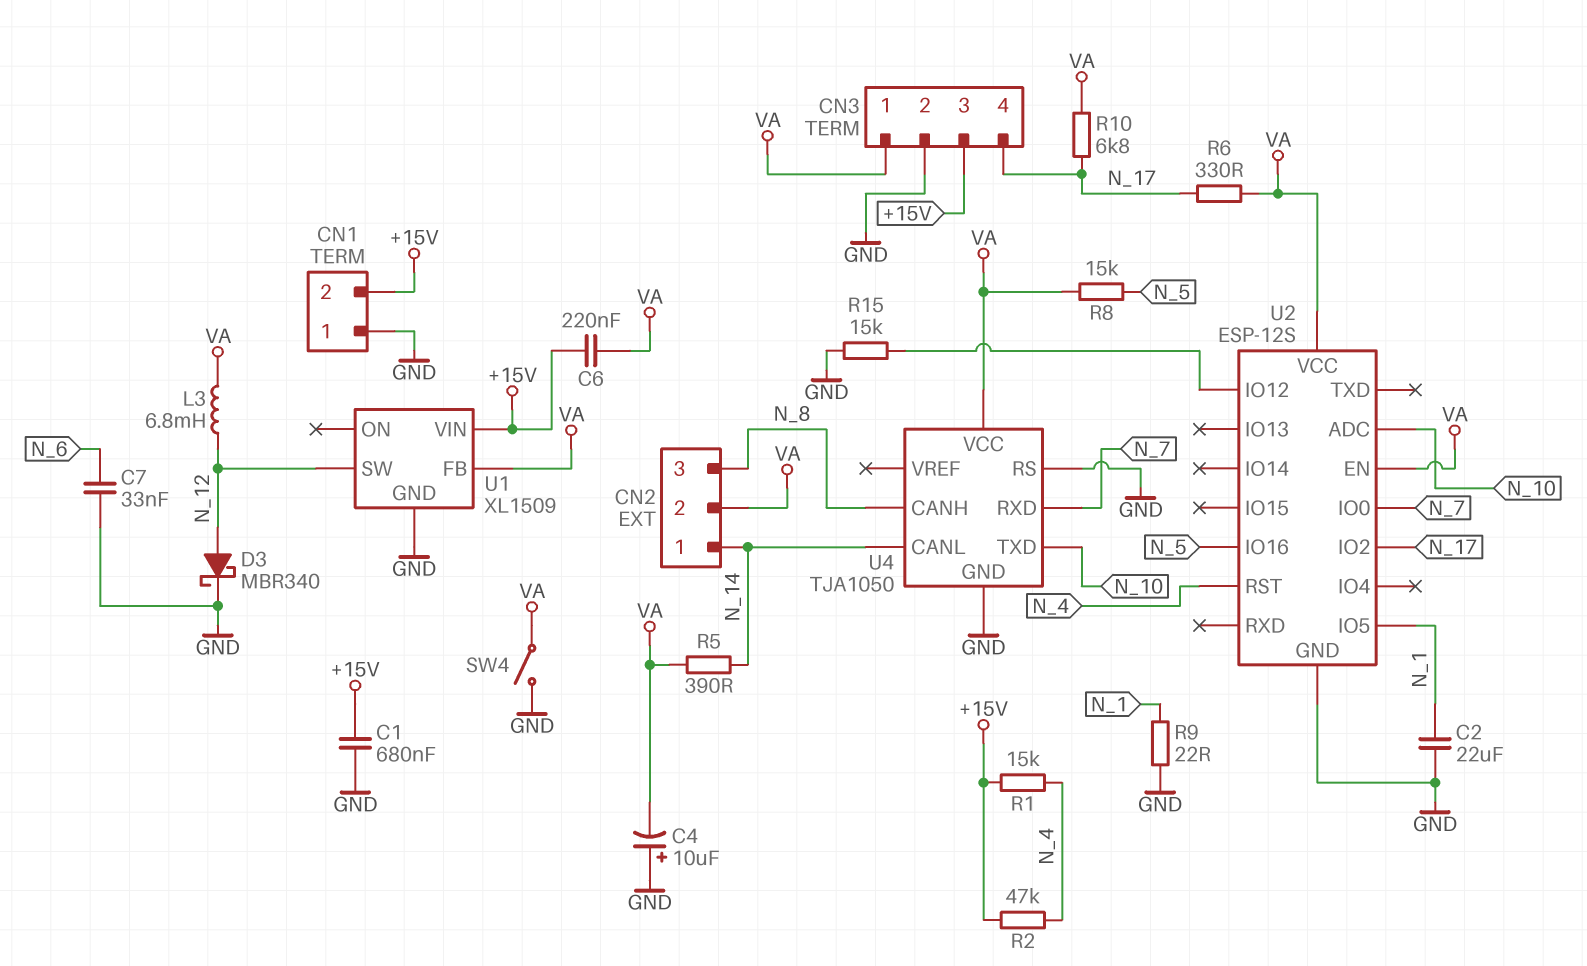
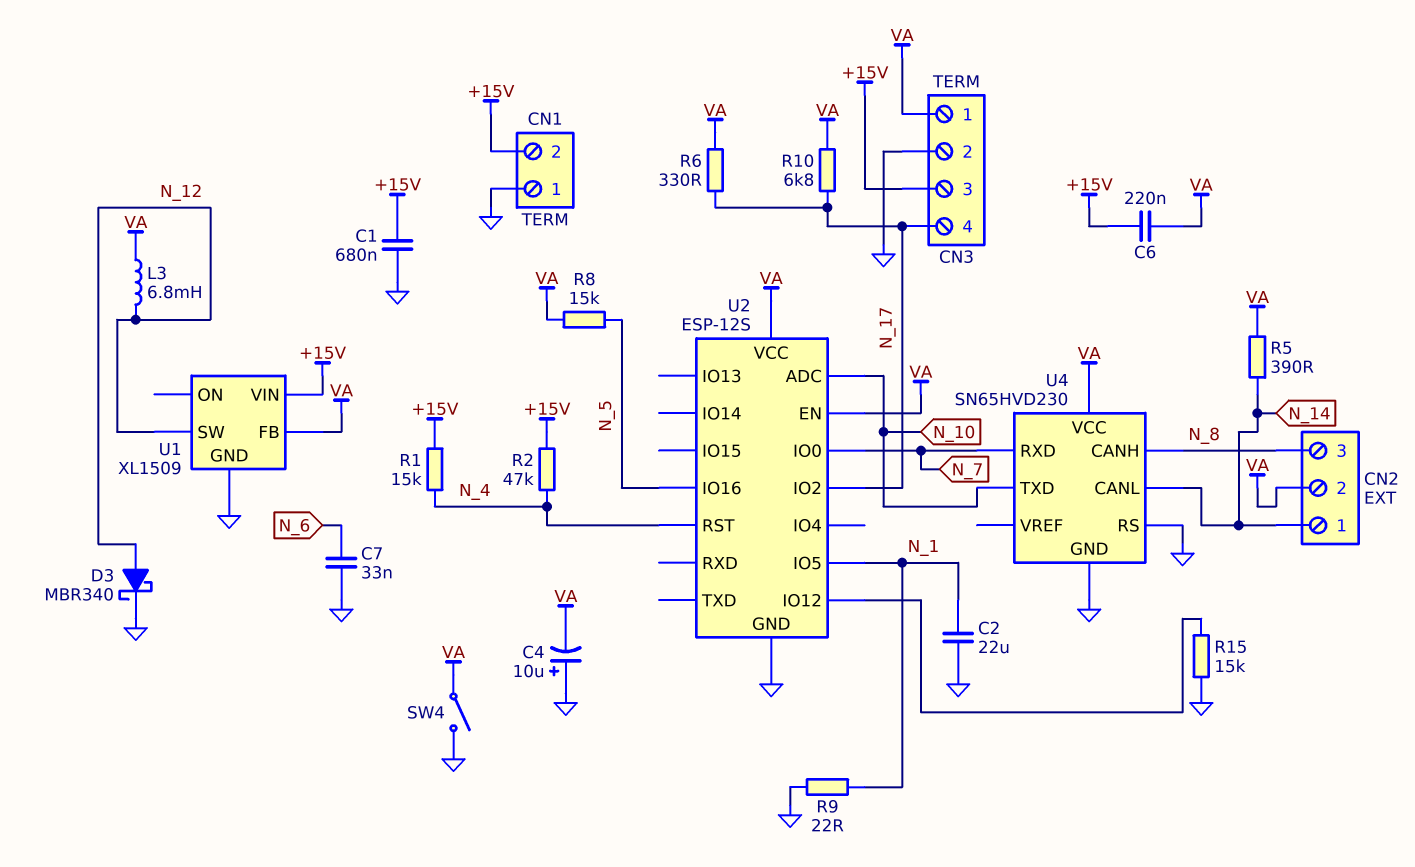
U4: TJA1050 -> SN65HVD230

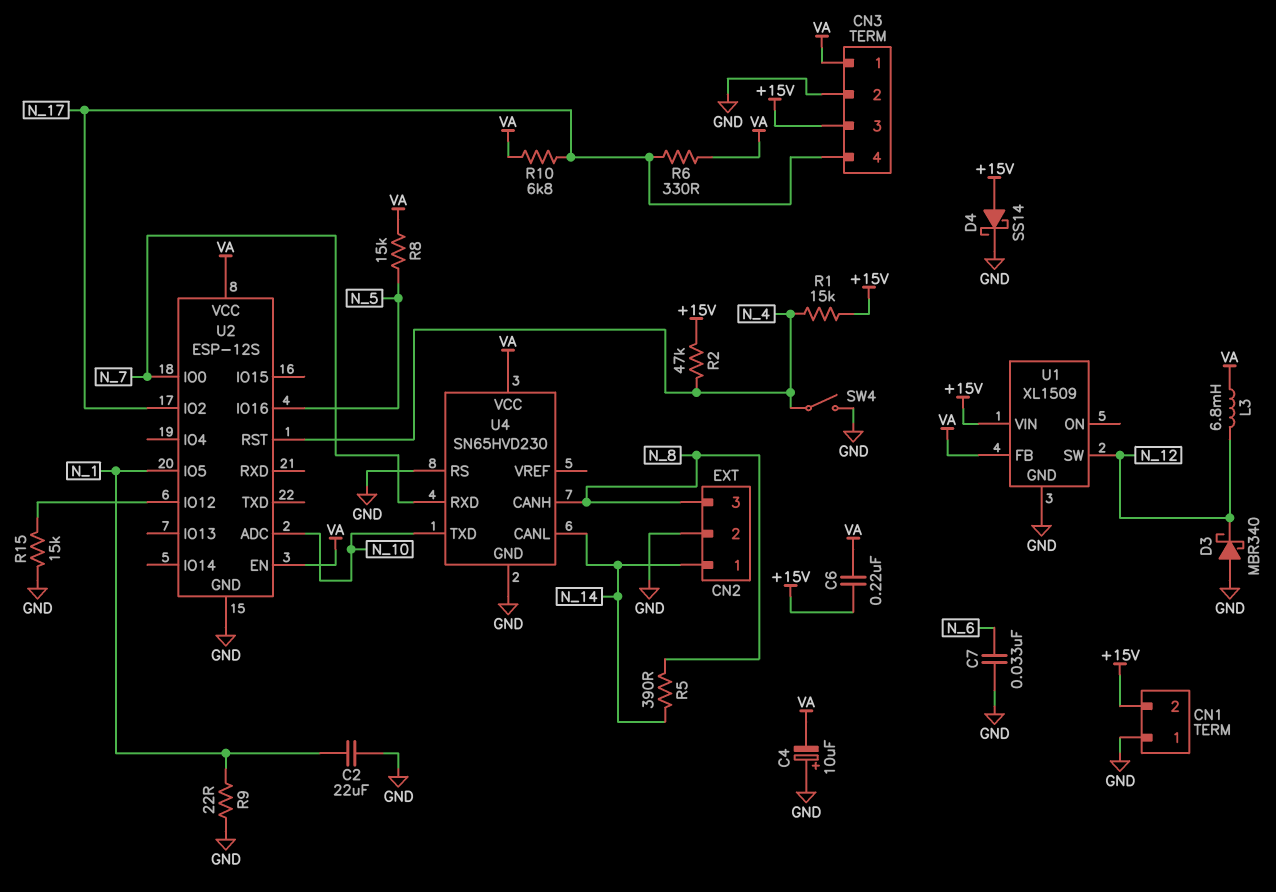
C1: 680nF (+15V, GND) -> none
CN2 pin 2: VA -> GND
D3: schottky MBR340 (A N_12, K GND) -> schottky MBR340 (A GND, K N_12)
D4: none -> schottky SS14 (A +15V, K GND)
R5: 390 (N_14, VA) -> 390 (N_8, N_14)
SW4: switch (GND, VA) -> switch (GND, N_4)

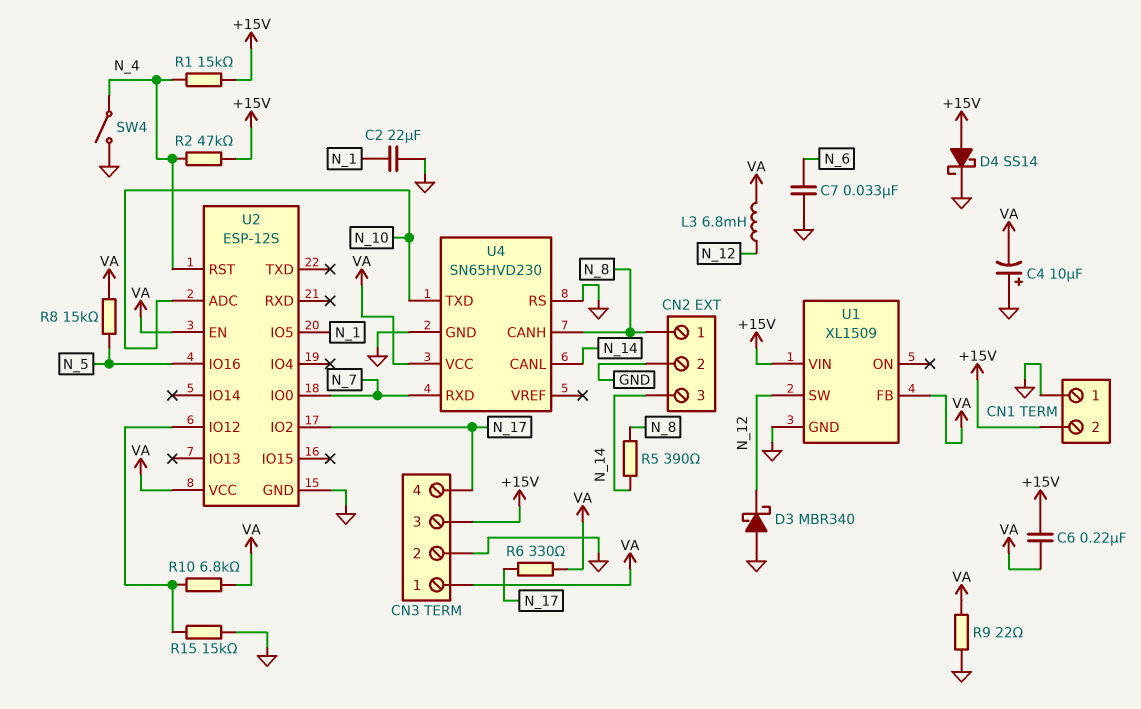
CN2 pin 1: N_14 -> N_8
CN2 pin 3: N_8 -> N_14
R9: 22 (GND, N_1) -> 22 (GND, VA)
R10: 6.8k (N_17, VA) -> 6.8k (U2/IO12, VA)

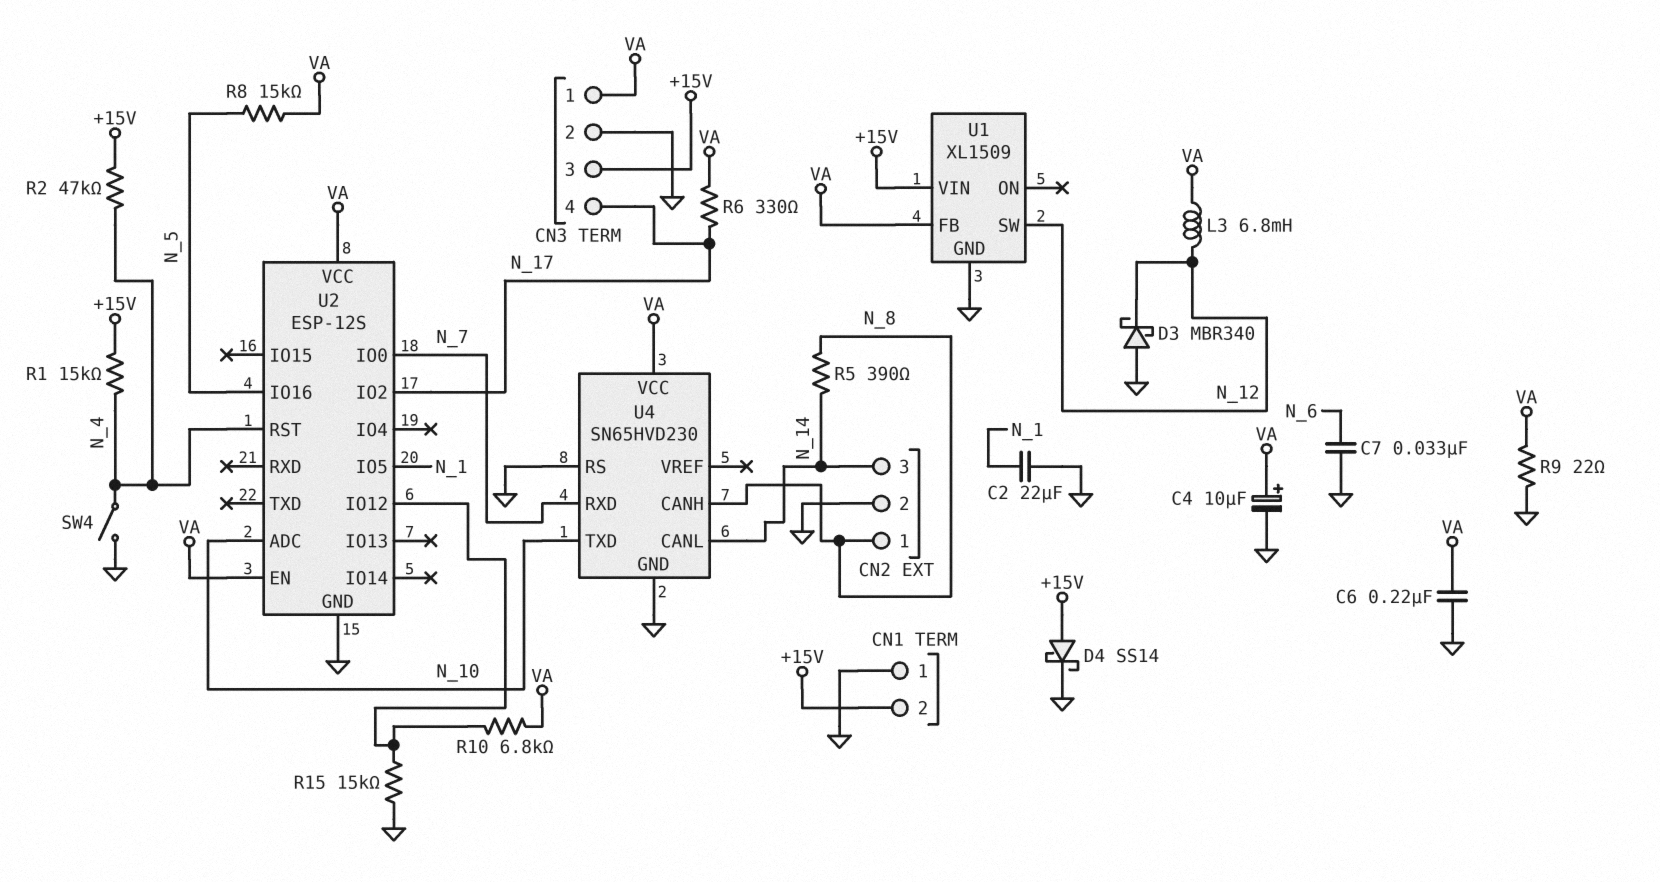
C4: 10uF (plus GND, minus VA) -> 10uF (plus VA, minus GND)
C6: 220nF (+15V, VA) -> 220nF (GND, VA)

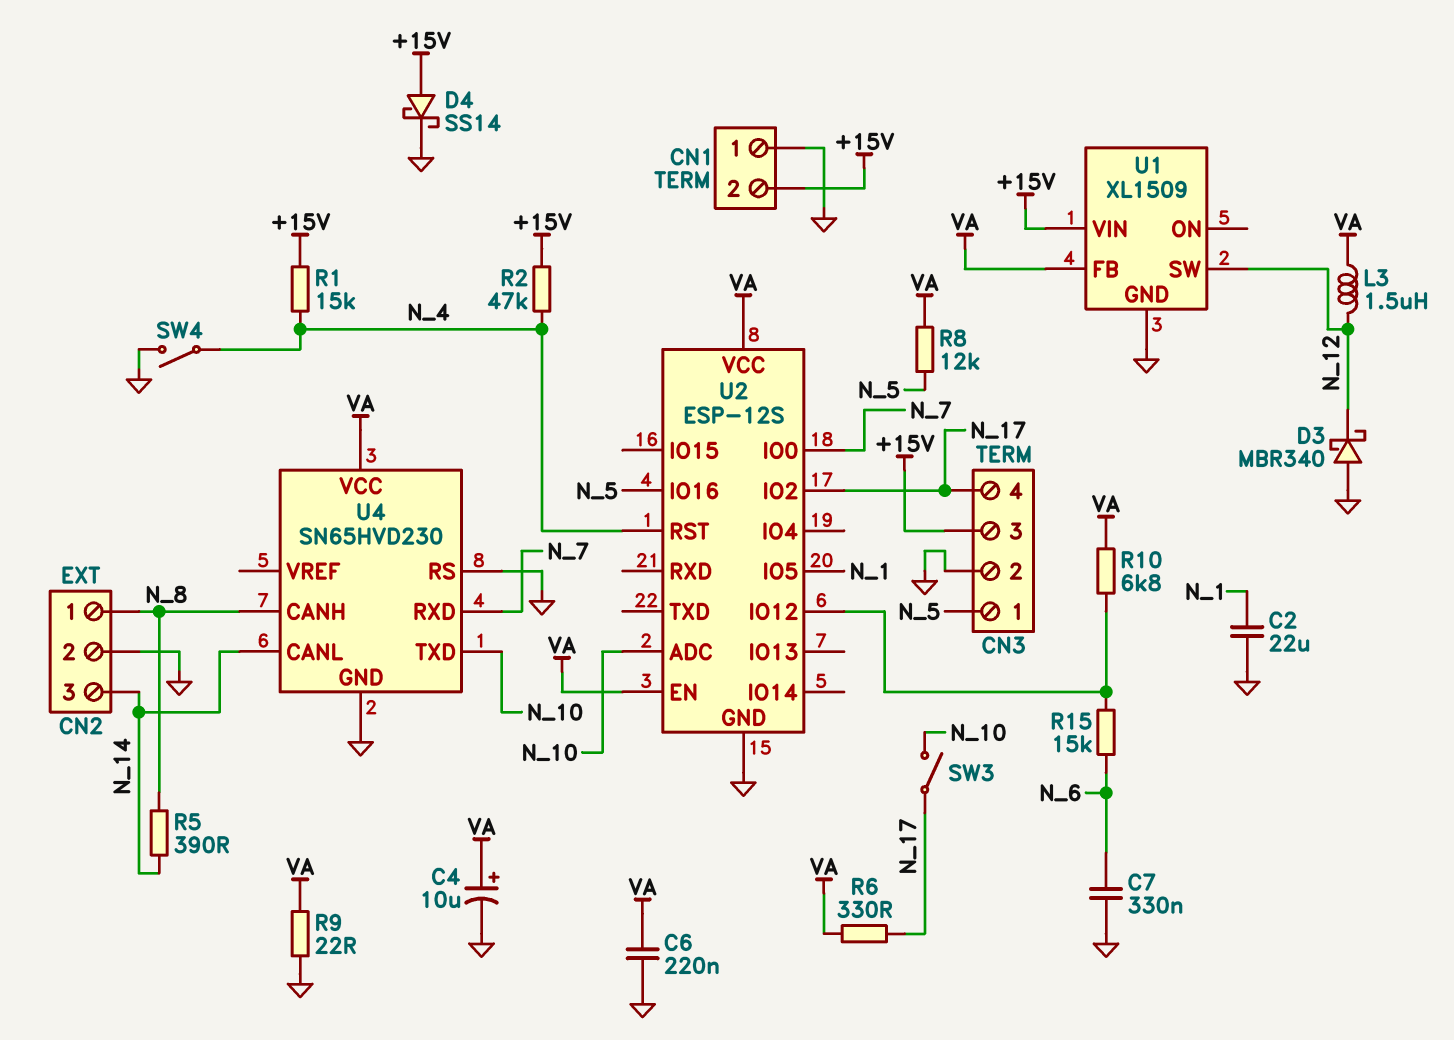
C7: 33nF (GND, N_6) -> 330nF (GND, N_6)
CN3 pin 1: VA -> N_5
L3: 6.8mH (N_12, VA) -> 1.5uH (N_12, VA)
R8: 15k (N_5, VA) -> 12k (N_5, VA)
R15: 15k (GND, U2/IO12) -> 15k (N_6, U2/IO12)
SW3: none -> switch (N_10, N_17)

